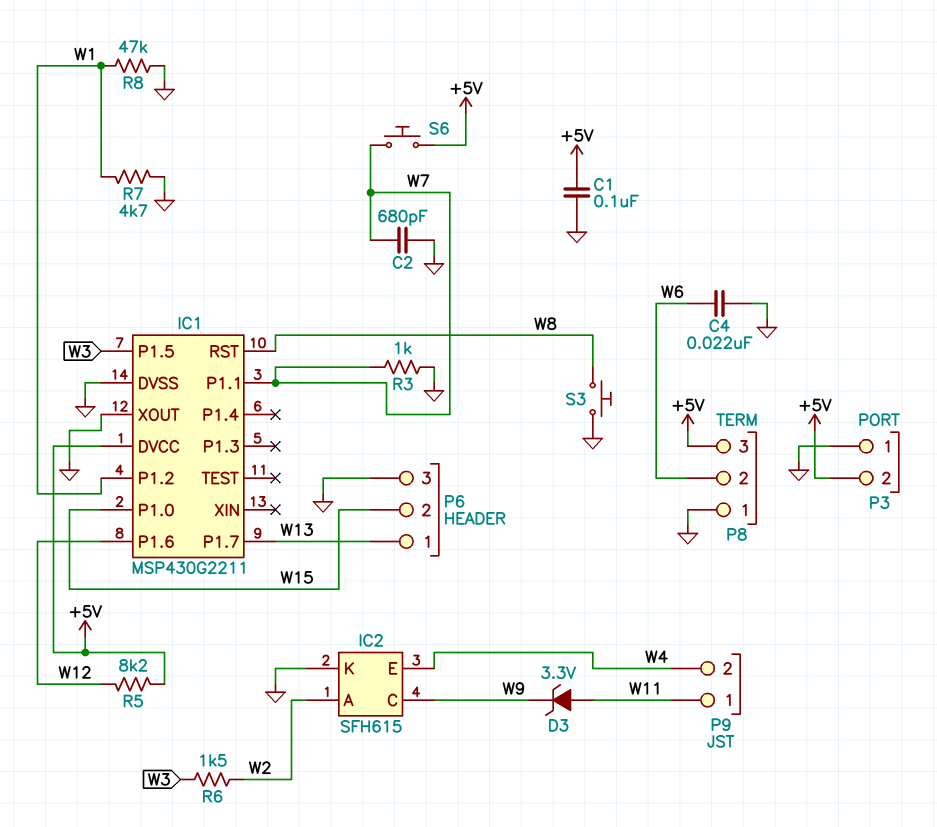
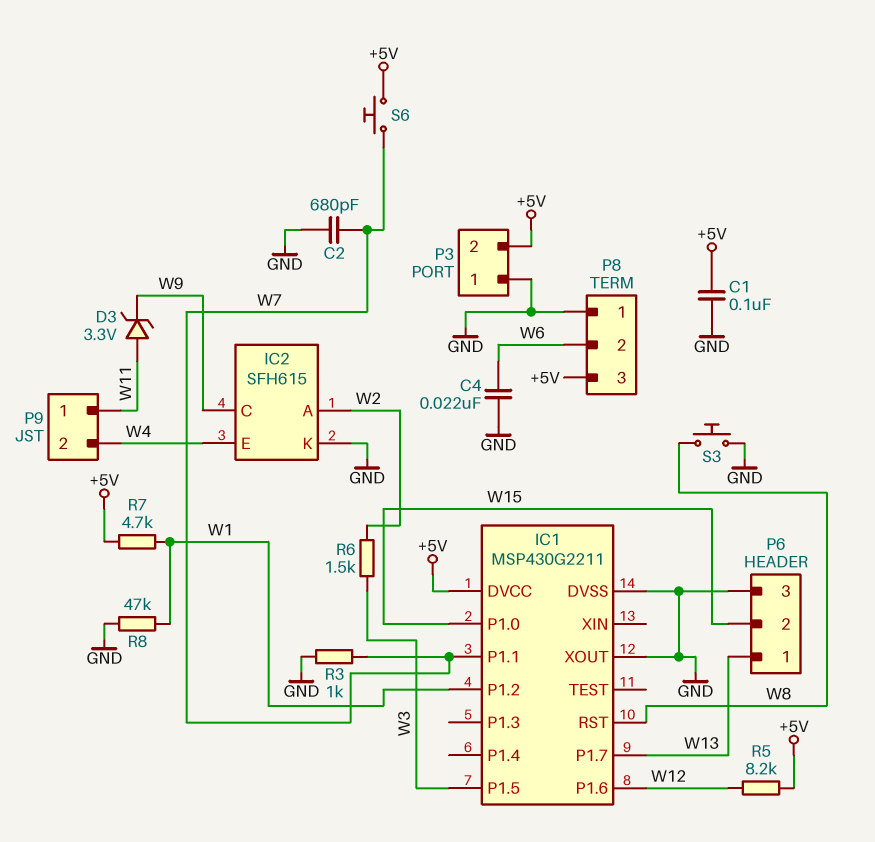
R7: 4.7k (GND, W1) -> 4.7k (+5V, W1)

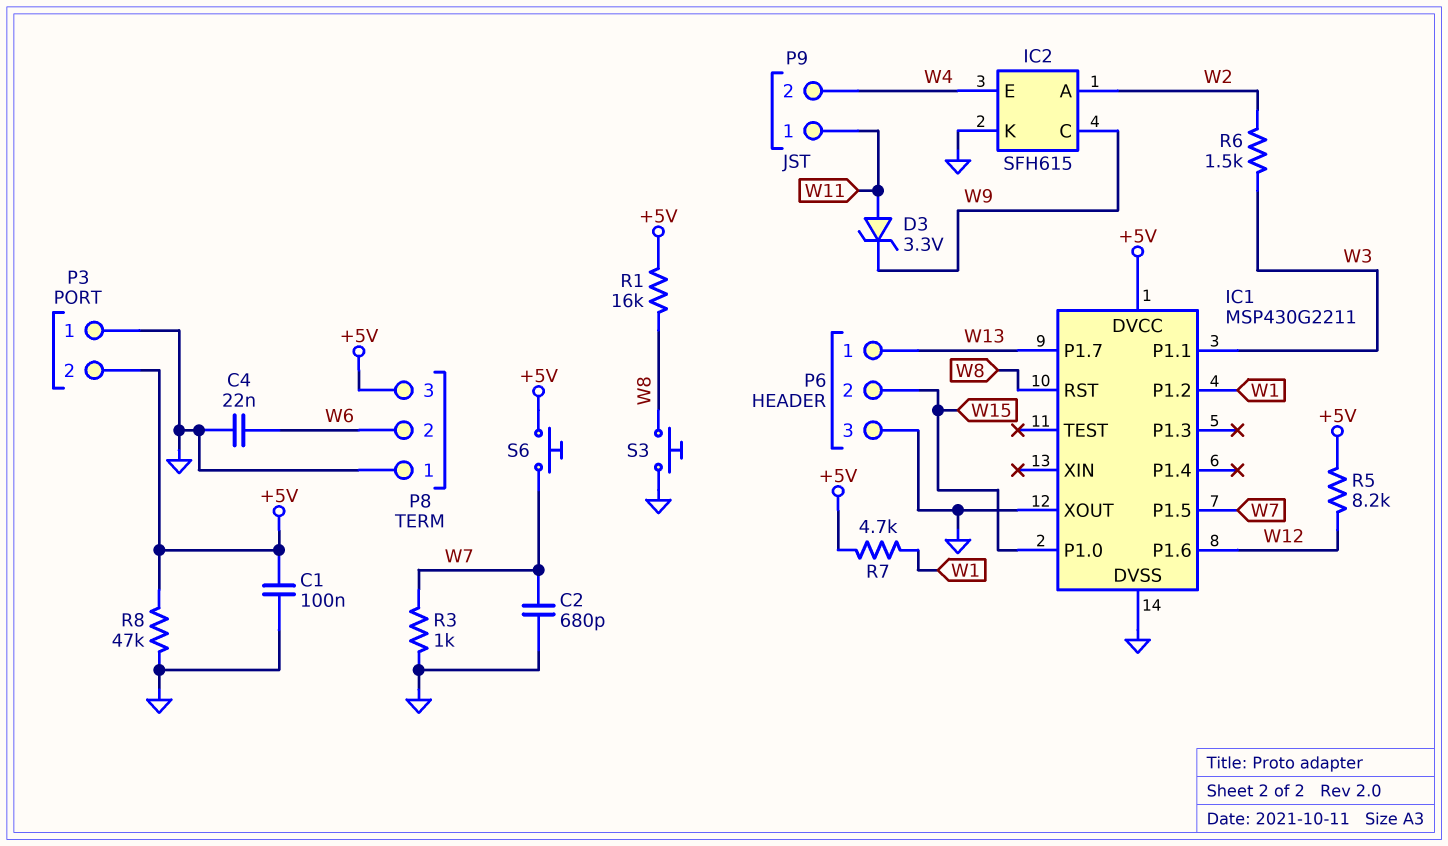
IC1 pin P1.1: W7 -> W3
IC1 pin P1.5: W3 -> W7
R1: none -> 16k (+5V, W8)
R8: 47k (GND, W1) -> 47k (+5V, GND)

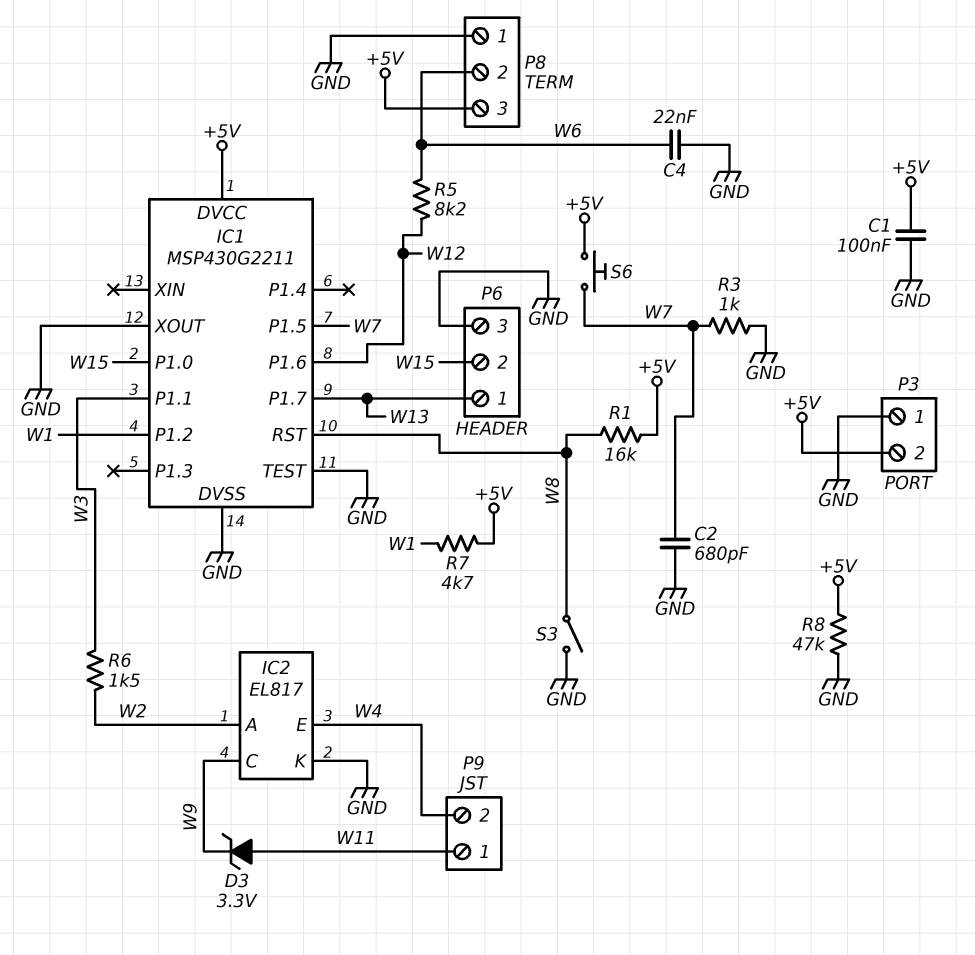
IC1 pin TEST: none -> GND
IC2: SFH615 -> EL817
R5: 8.2k (+5V, W12) -> 8.2k (W6, W12)
S3: button (GND, W8) -> switch (GND, W8)

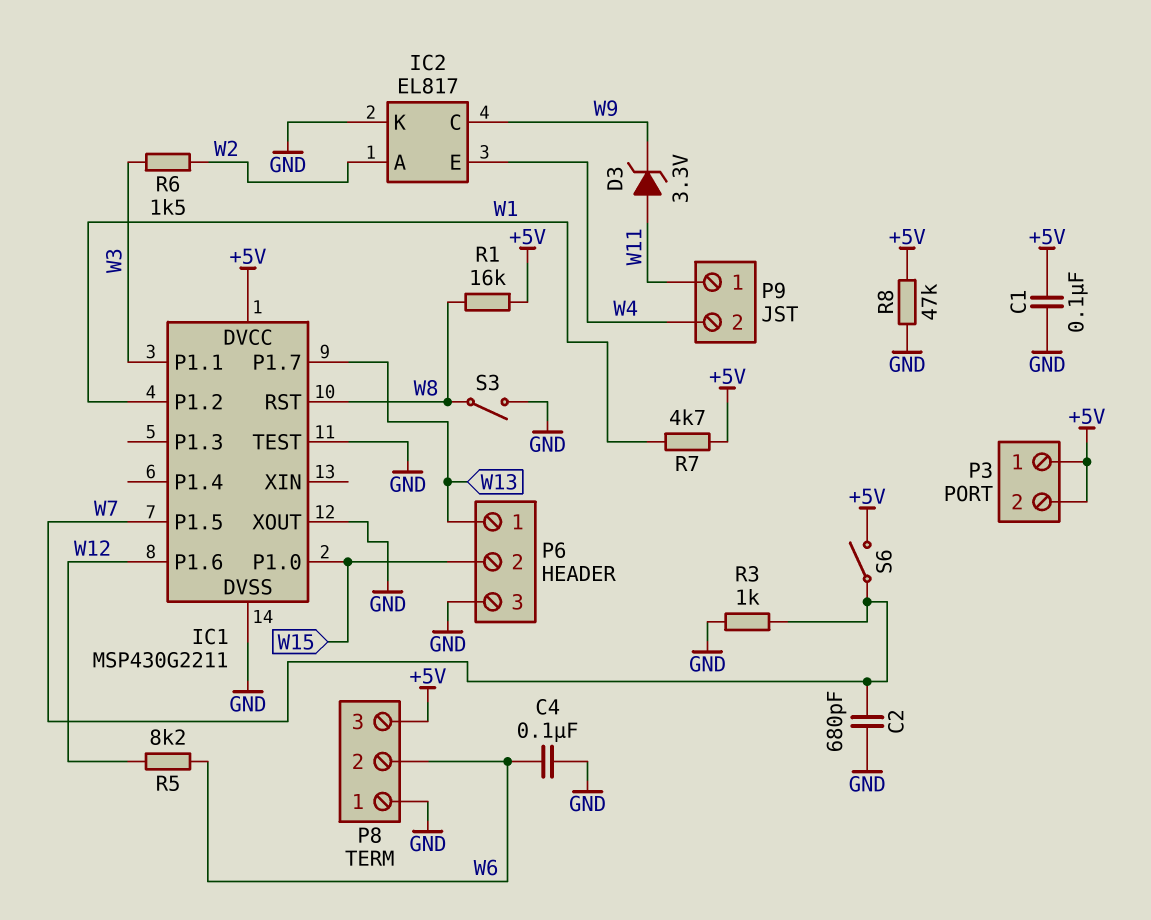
C4: 22nF (GND, W6) -> 100nF (GND, W6)
P3 pin 1: GND -> +5V
S6: button (+5V, W7) -> switch (+5V, W7)

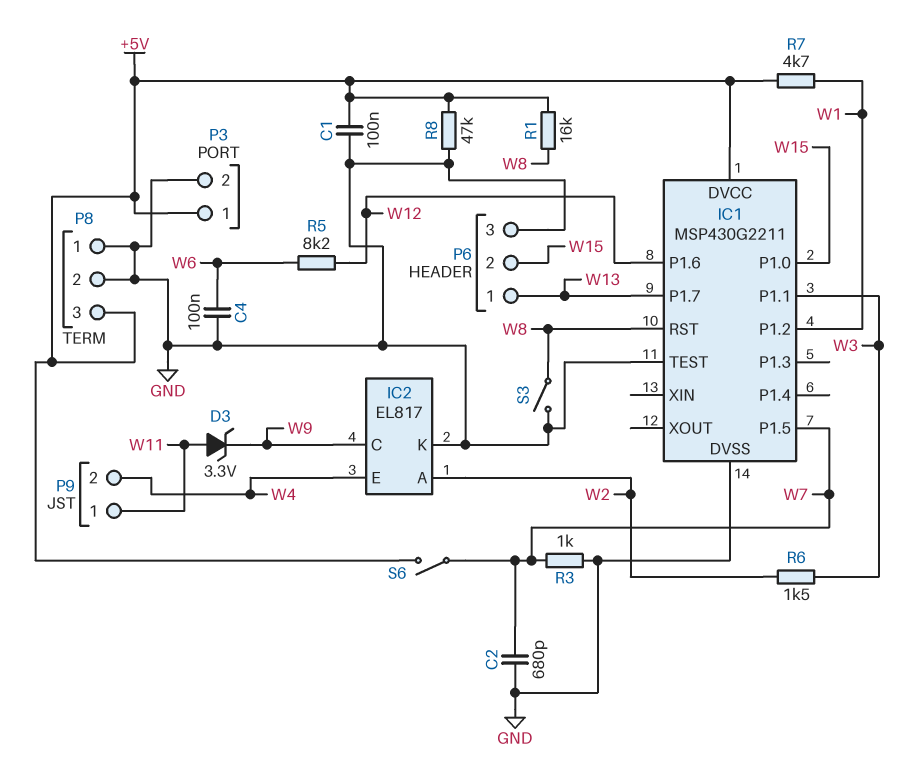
IC1 pin XOUT: GND -> none
P3 pin 2: +5V -> GND
P8 pin 2: W6 -> GND

